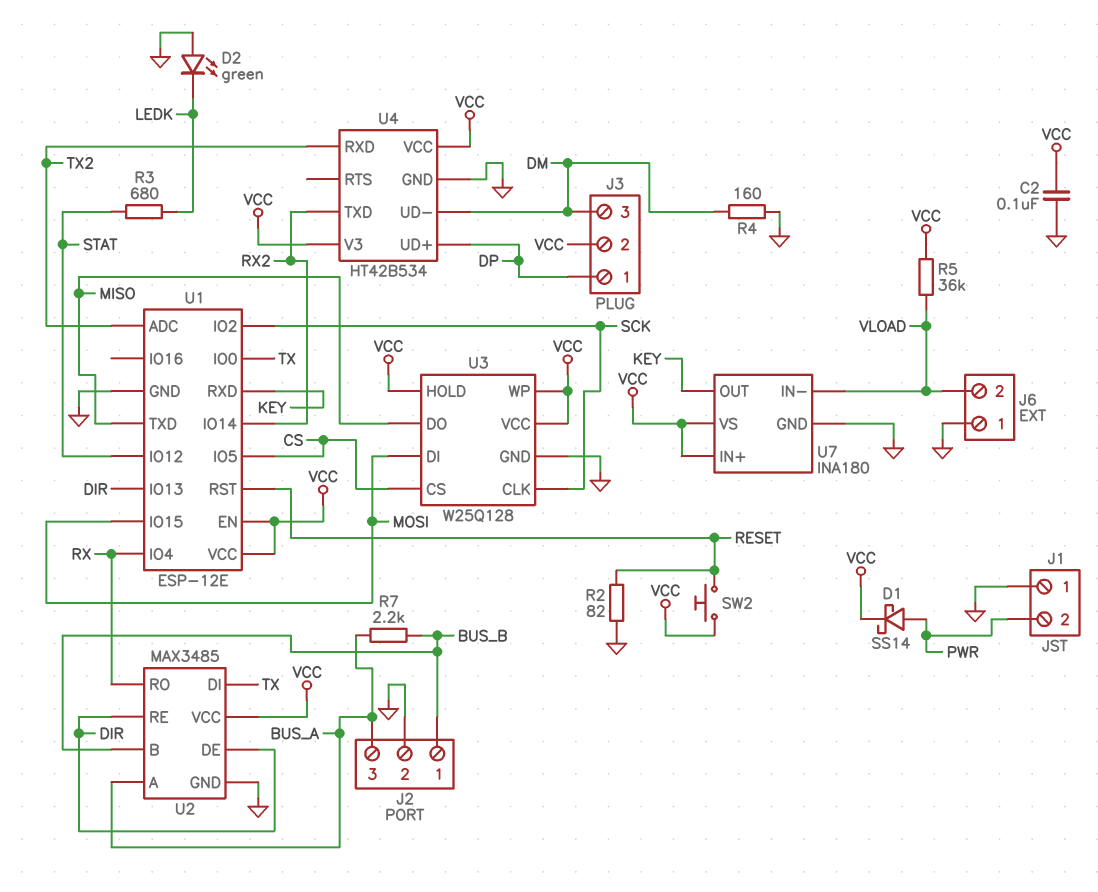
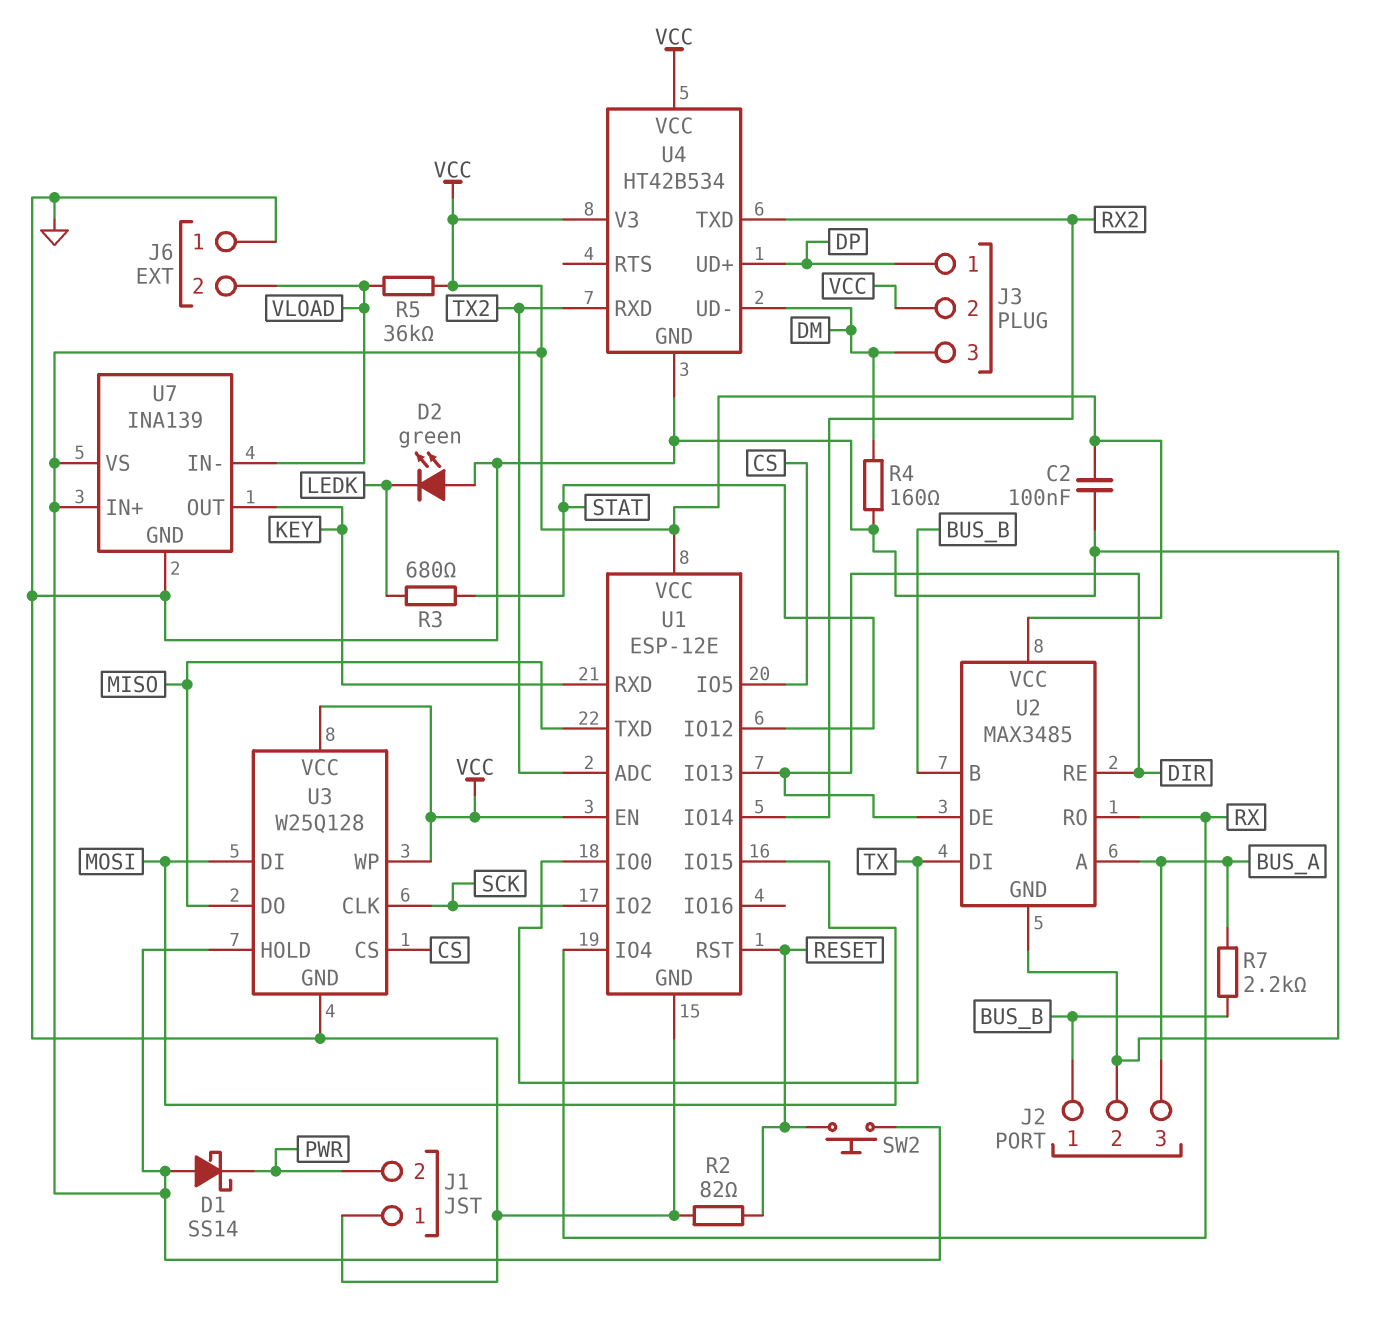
D1: schottky SS14 (A PWR, K VCC) -> schottky SS14 (A VCC, K PWR)
U7: INA180 -> INA139

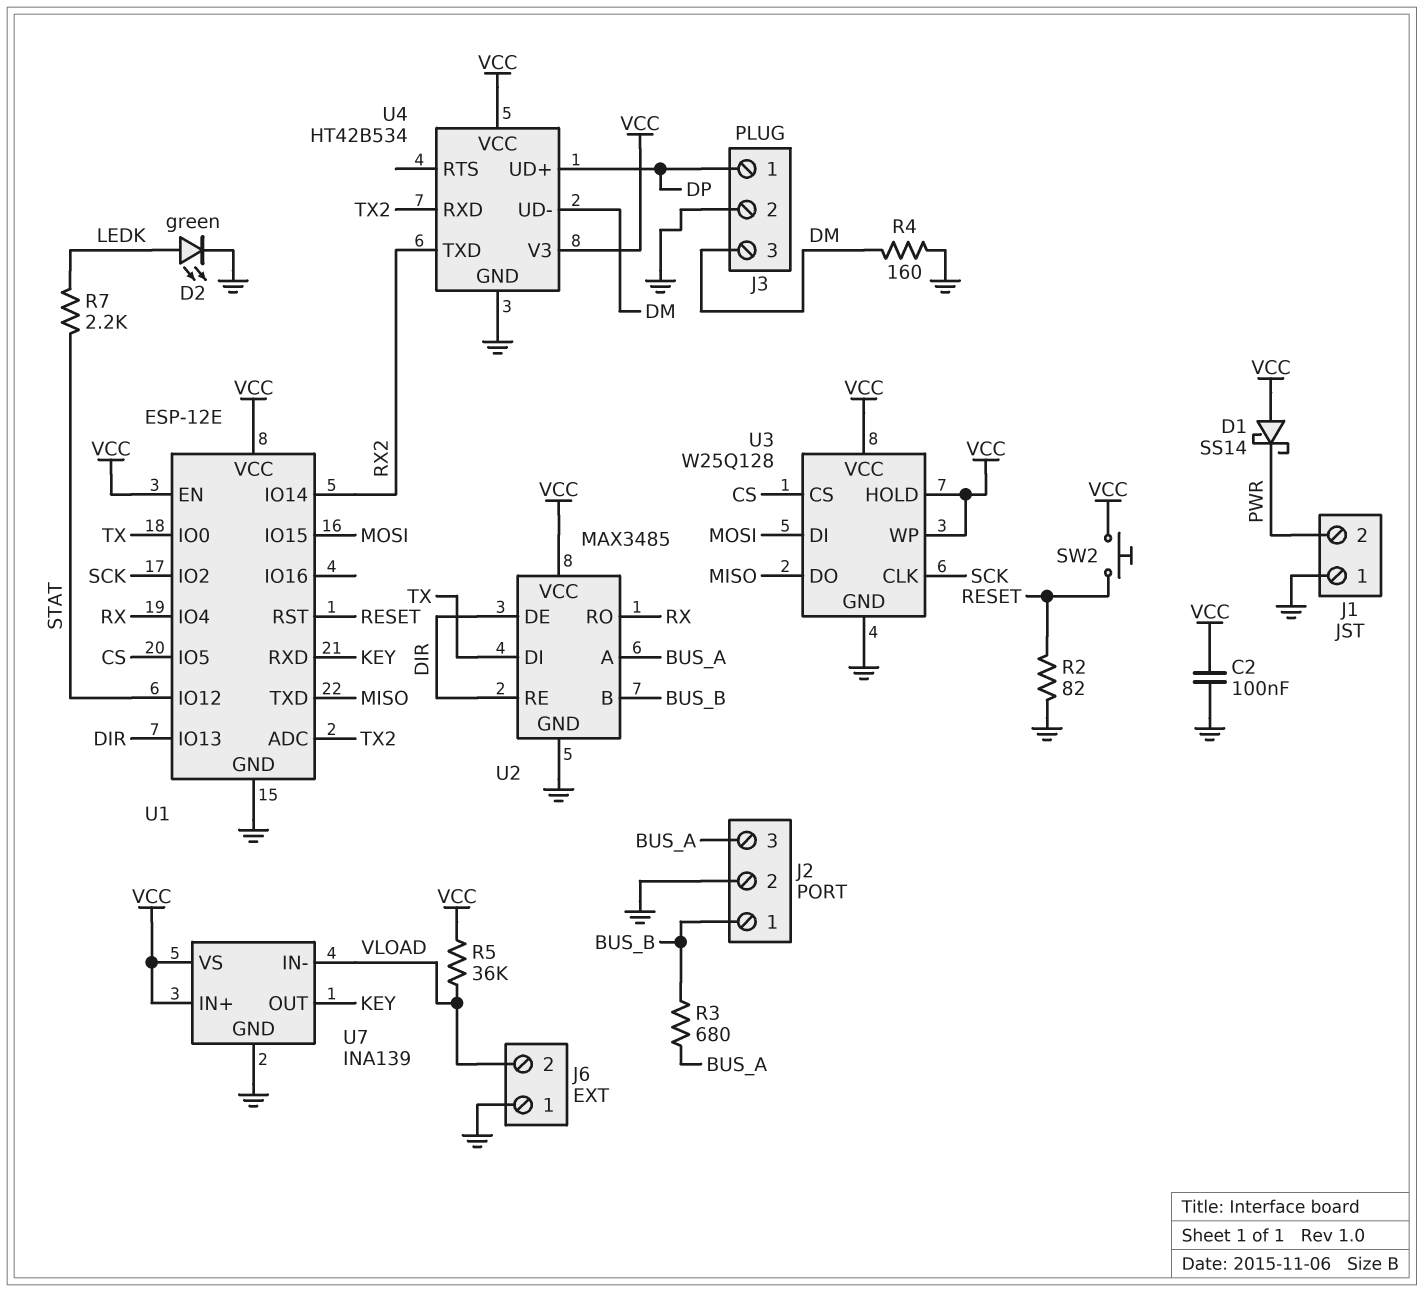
D2: LED green (A GND, K LEDK) -> LED green (A LEDK, K GND)
J3 pin 2: VCC -> GND
R3: 680 (LEDK, STAT) -> 680 (BUS_A, BUS_B)
R7: 2.2k (BUS_A, BUS_B) -> 2.2k (LEDK, STAT)

